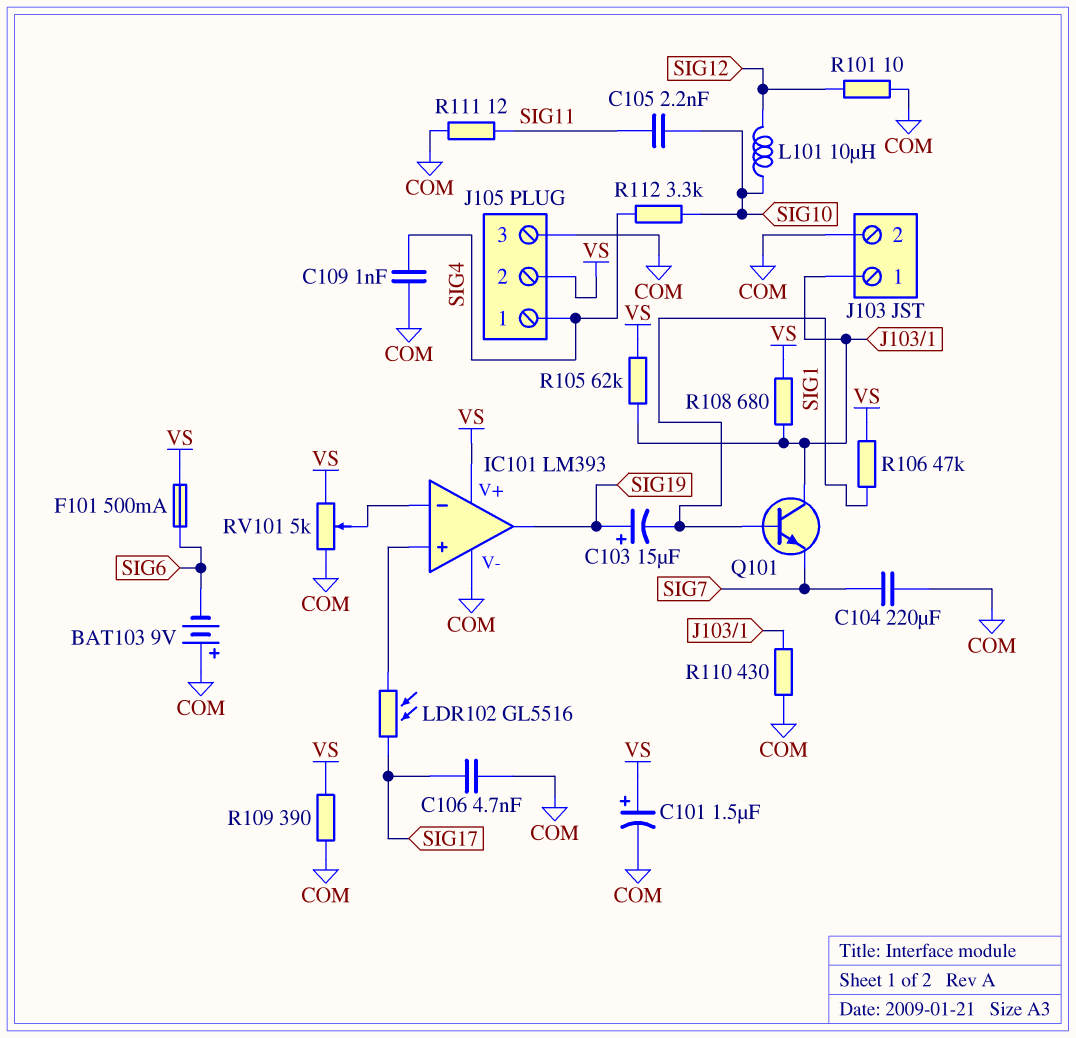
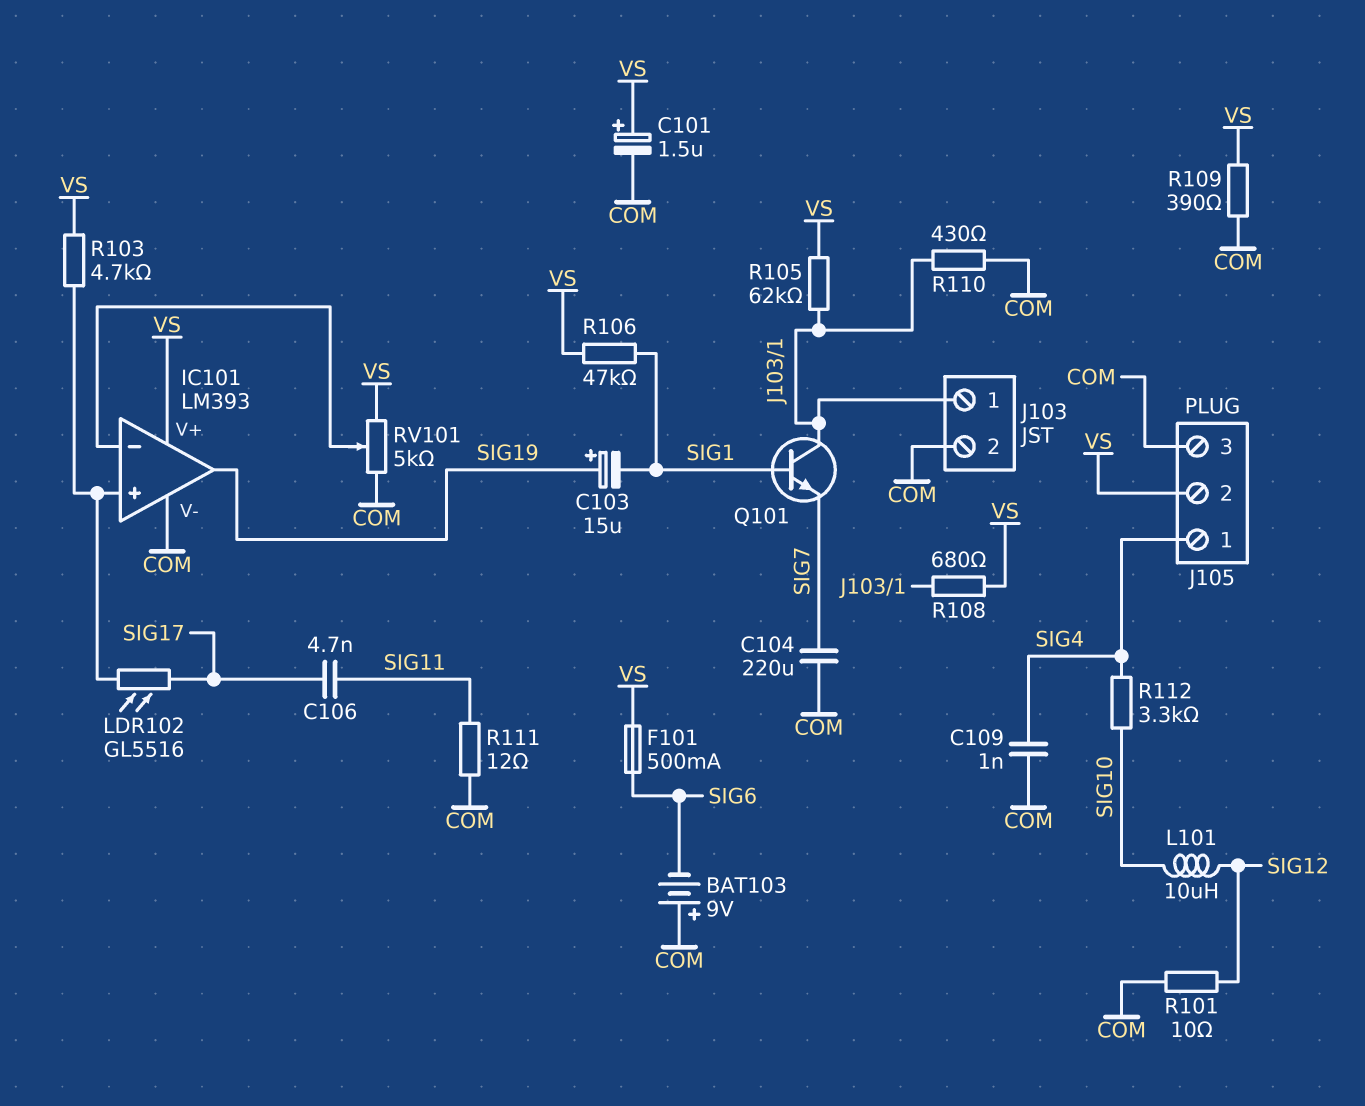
C105: 2.2nF (SIG10, SIG11) -> none
C106: 4.7nF (COM, SIG17) -> 4.7nF (SIG11, SIG17)
R103: none -> 4.7k (IC101/in+, VS)

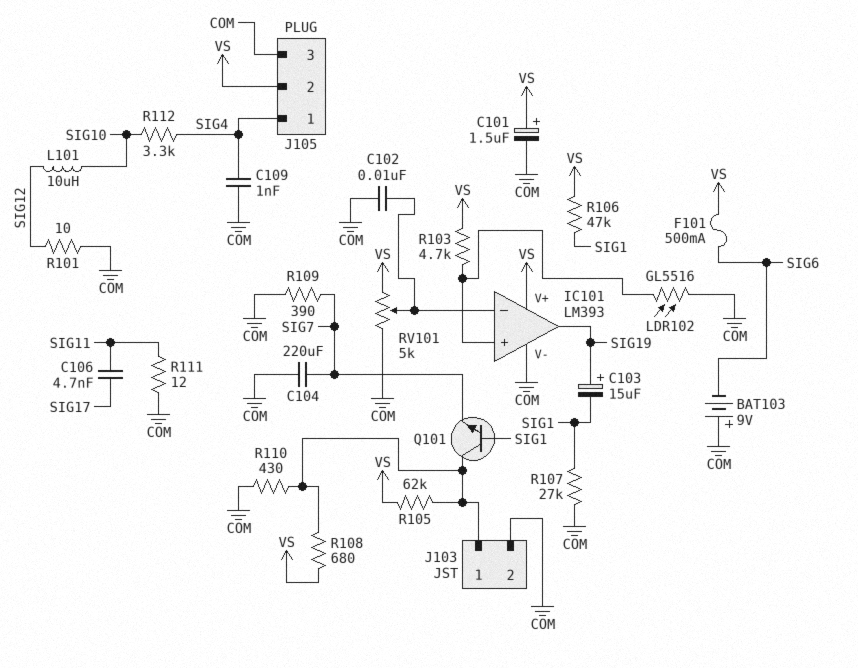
C102: none -> 10nF (COM, IC101/in-)
LDR102: GL5516 (IC101/in+, SIG17) -> GL5516 (COM, IC101/in+)
R107: none -> 27k (COM, SIG1)
R109: 390 (COM, VS) -> 390 (COM, SIG7)

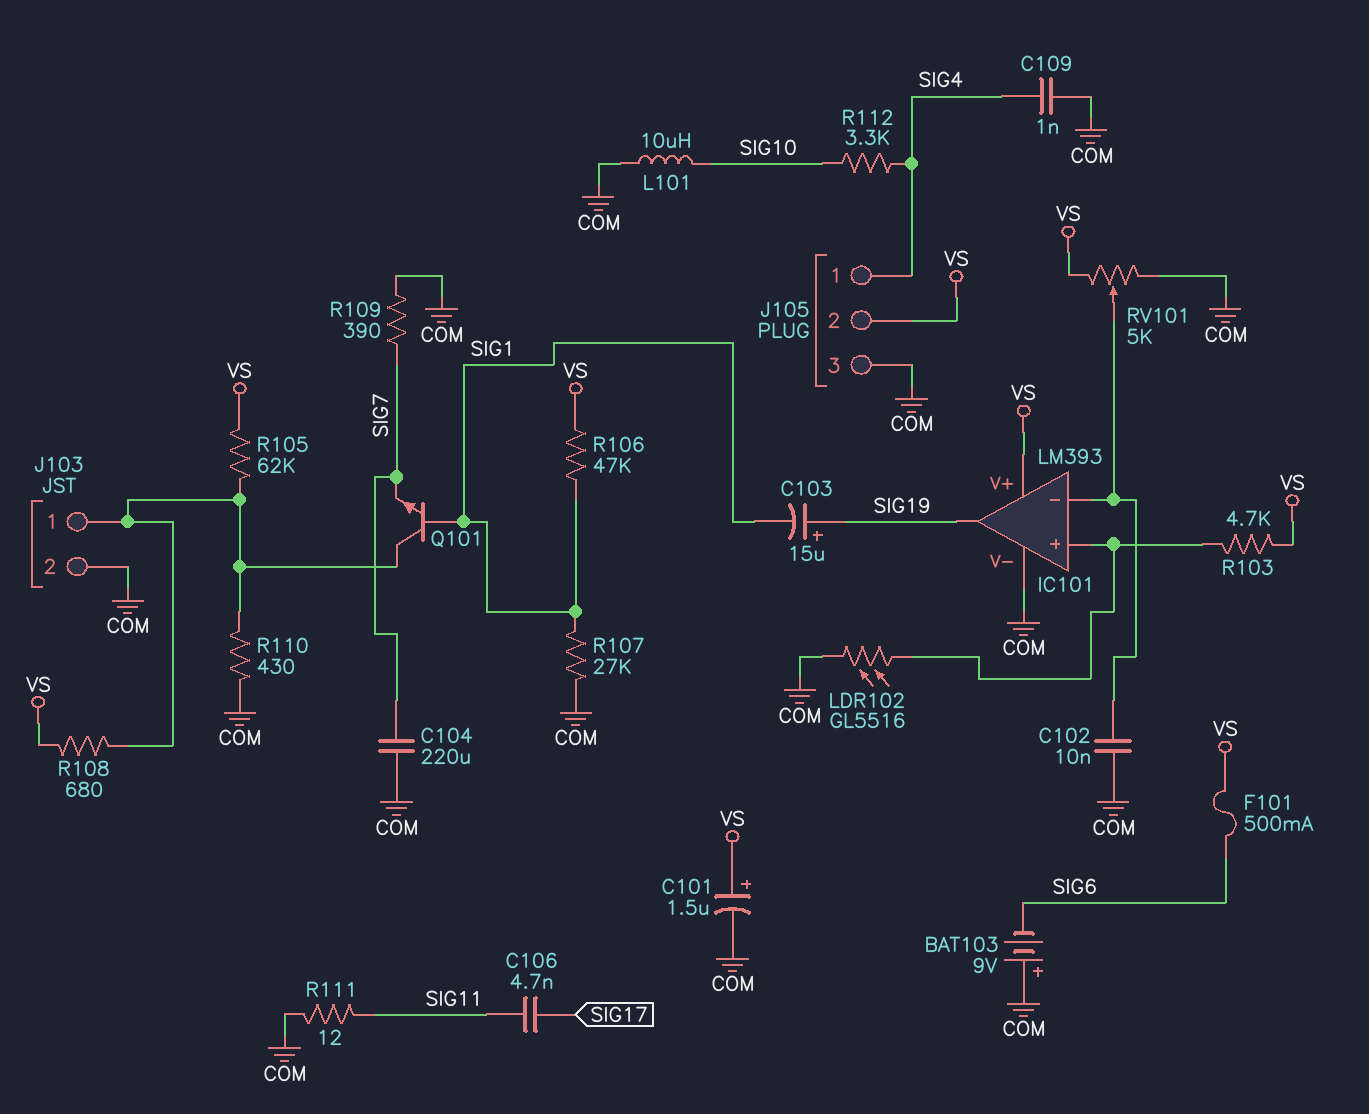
L101: 10uH (SIG10, SIG12) -> 10uH (COM, SIG10)
R101: 10 (COM, SIG12) -> none

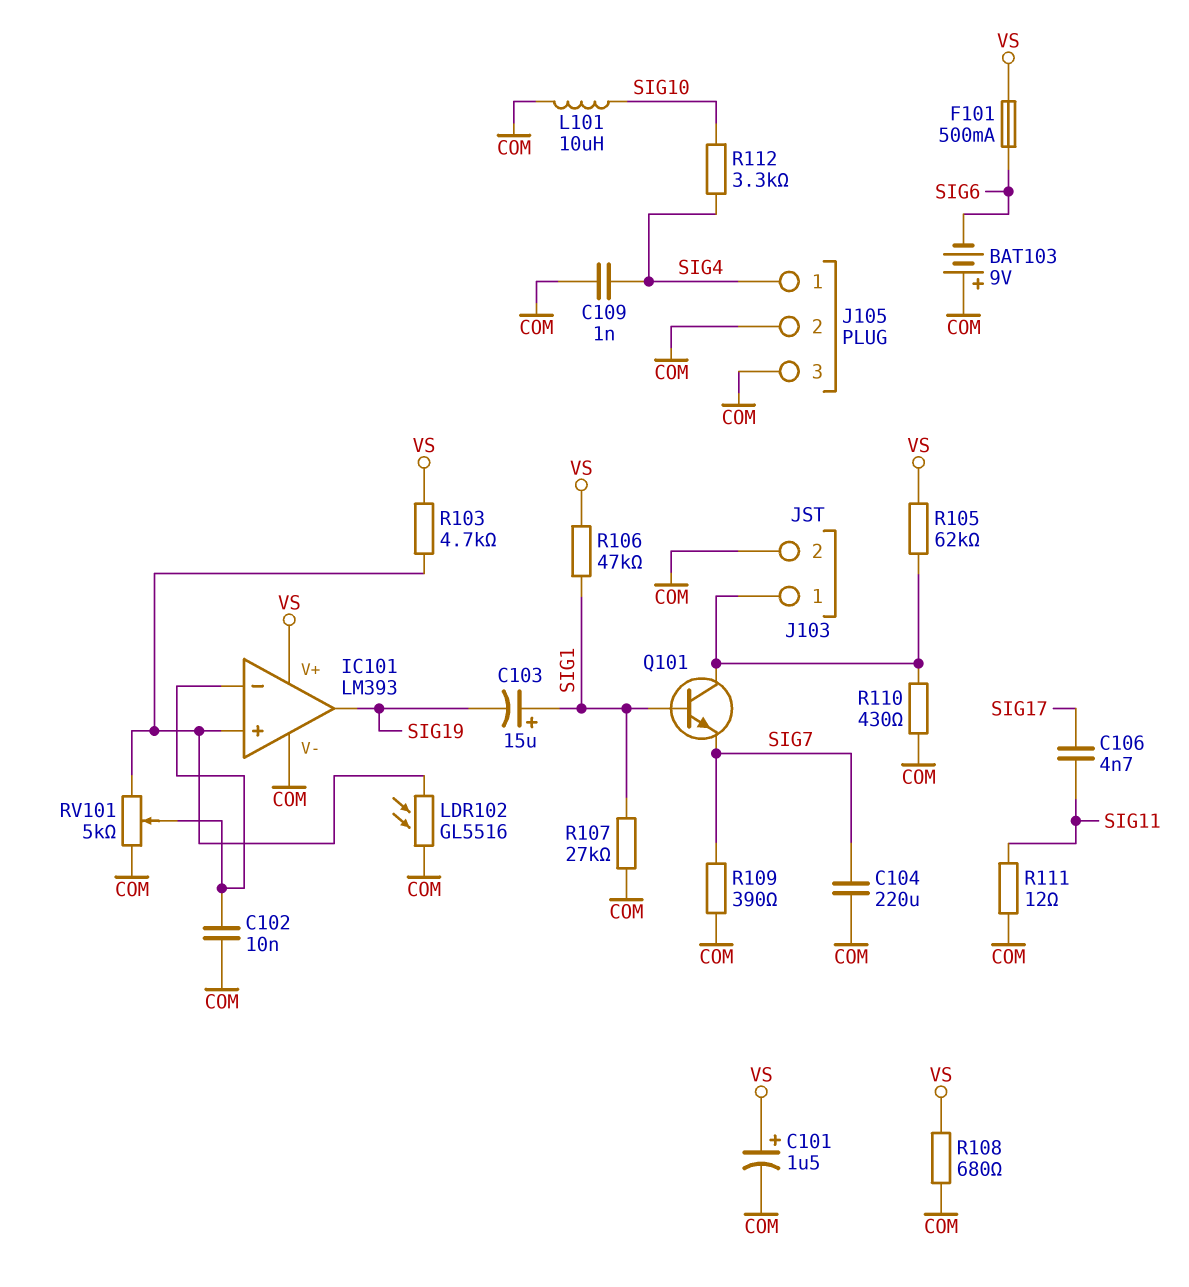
C103: 15uF (plus SIG19, minus SIG1) -> 15uF (plus SIG1, minus SIG19)
J105 pin 2: VS -> COM
R108: 680 (J103/1, VS) -> 680 (COM, VS)
RV101: 5k (COM, VS, wiper IC101/in-) -> 5k (COM, IC101/in+, wiper IC101/in-)

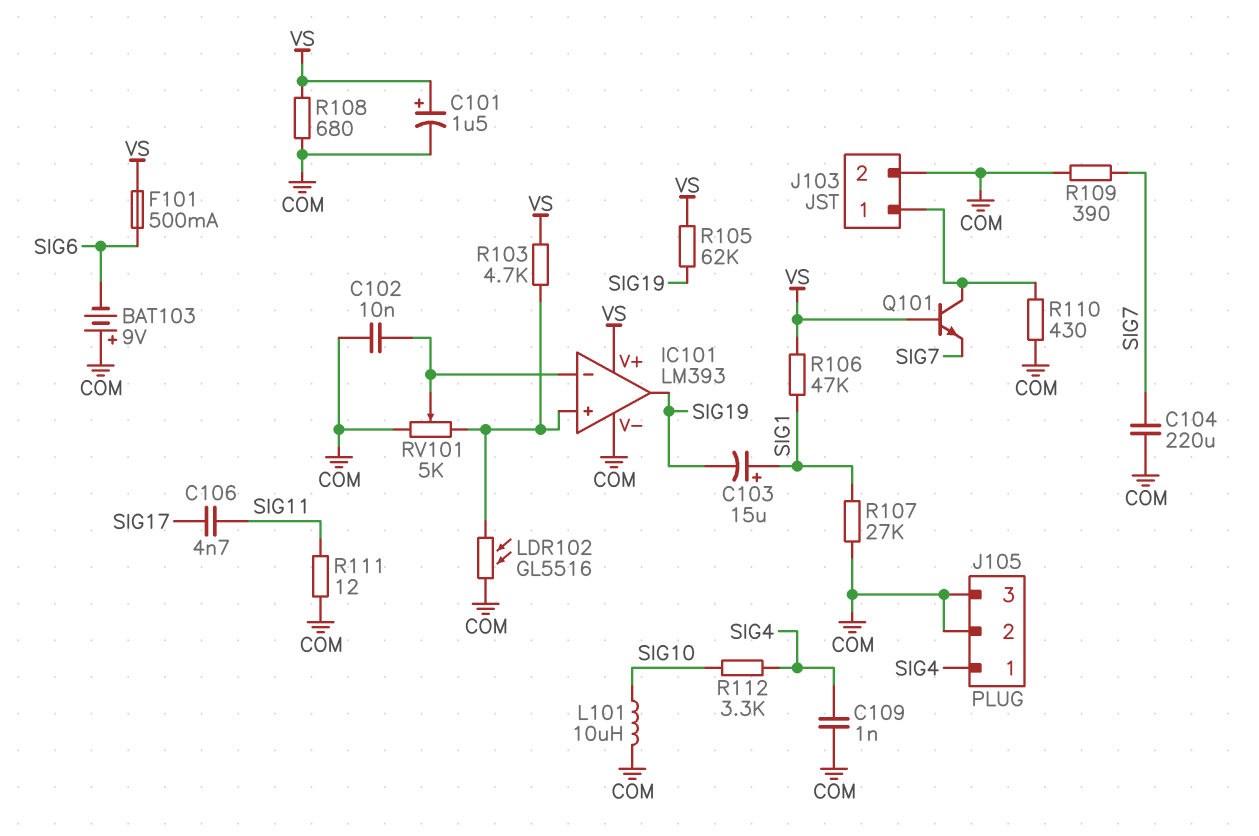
Q101: NPN (B SIG1, C J103/1, E SIG7) -> NPN (B VS, C J103/1, E SIG7)
R105: 62k (J103/1, VS) -> 62k (SIG19, VS)

